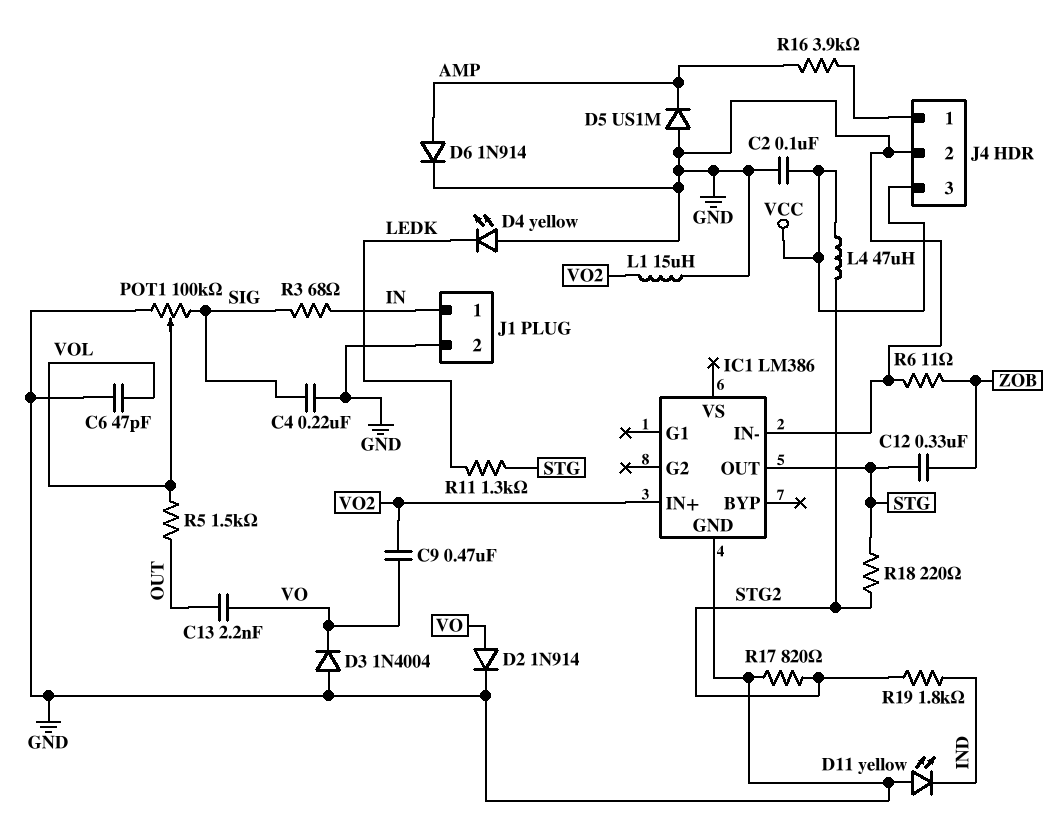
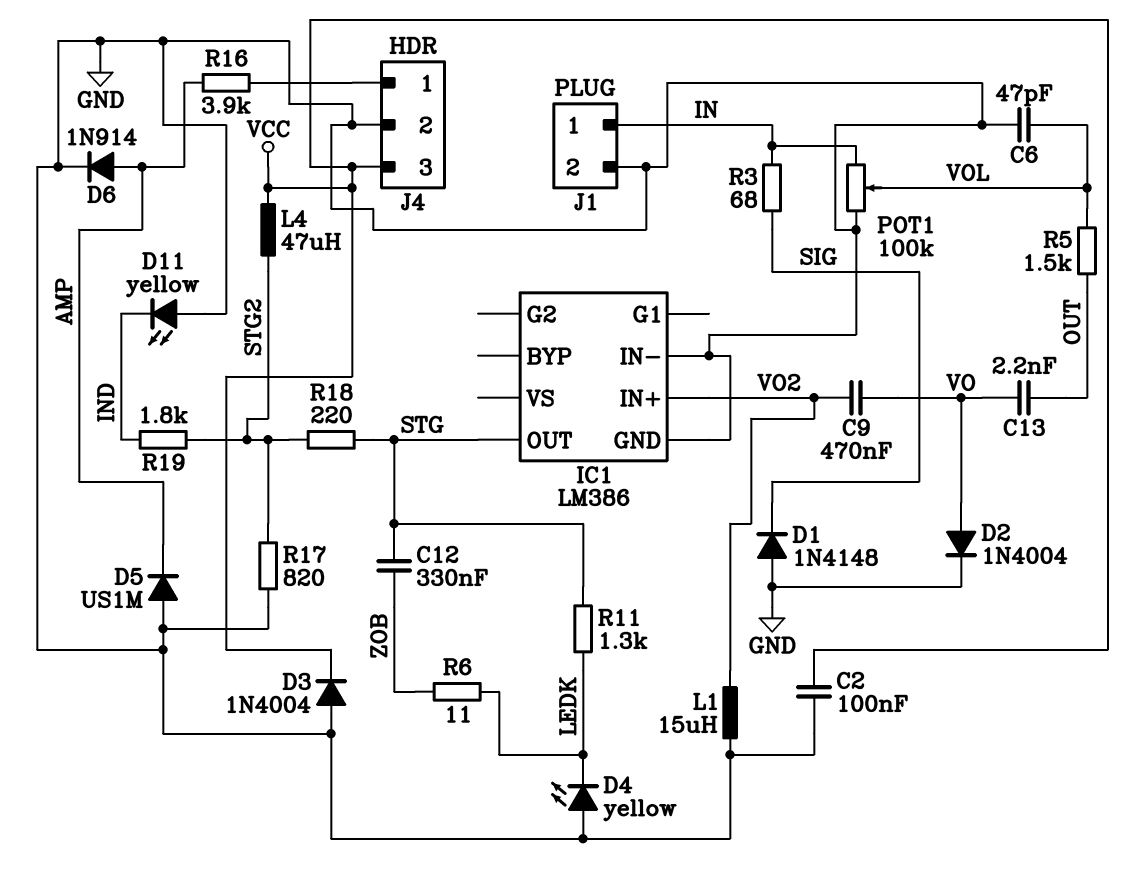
C4: 220nF (GND, SIG) -> none
D1: none -> diode 1N4148 (A GND, K SIG)
D2: diode 1N914 (A VO, K GND) -> diode 1N4004 (A VO, K GND)
D3: diode 1N4004 (A GND, K VO) -> diode 1N4004 (A GND, K VCC)
POT1: 100k (GND, SIG, wiper VOL) -> 100k (GND, IN, wiper VOL)
R6: 11 (GND, ZOB) -> 11 (LEDK, ZOB)

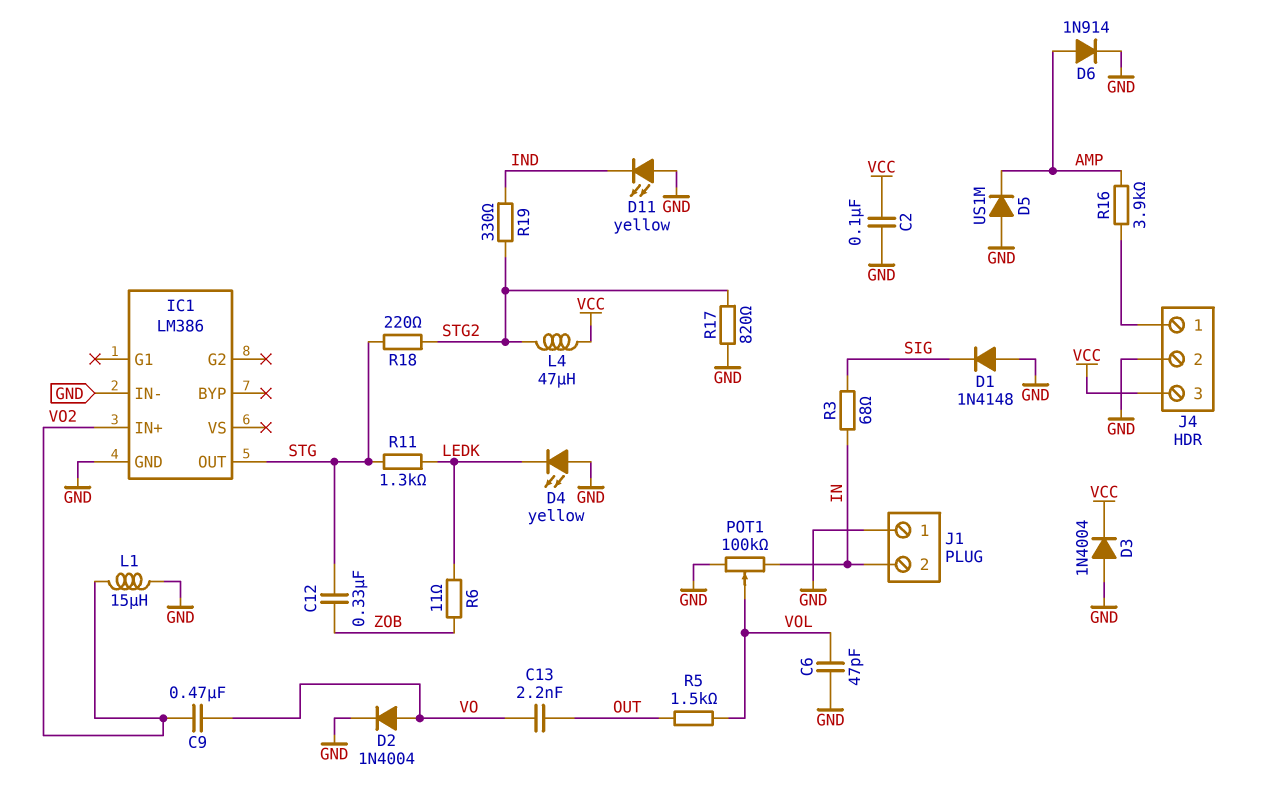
J1 pin 1: IN -> GND
J1 pin 2: GND -> IN
R19: 1.8k (IND, STG2) -> 330 (IND, STG2)

